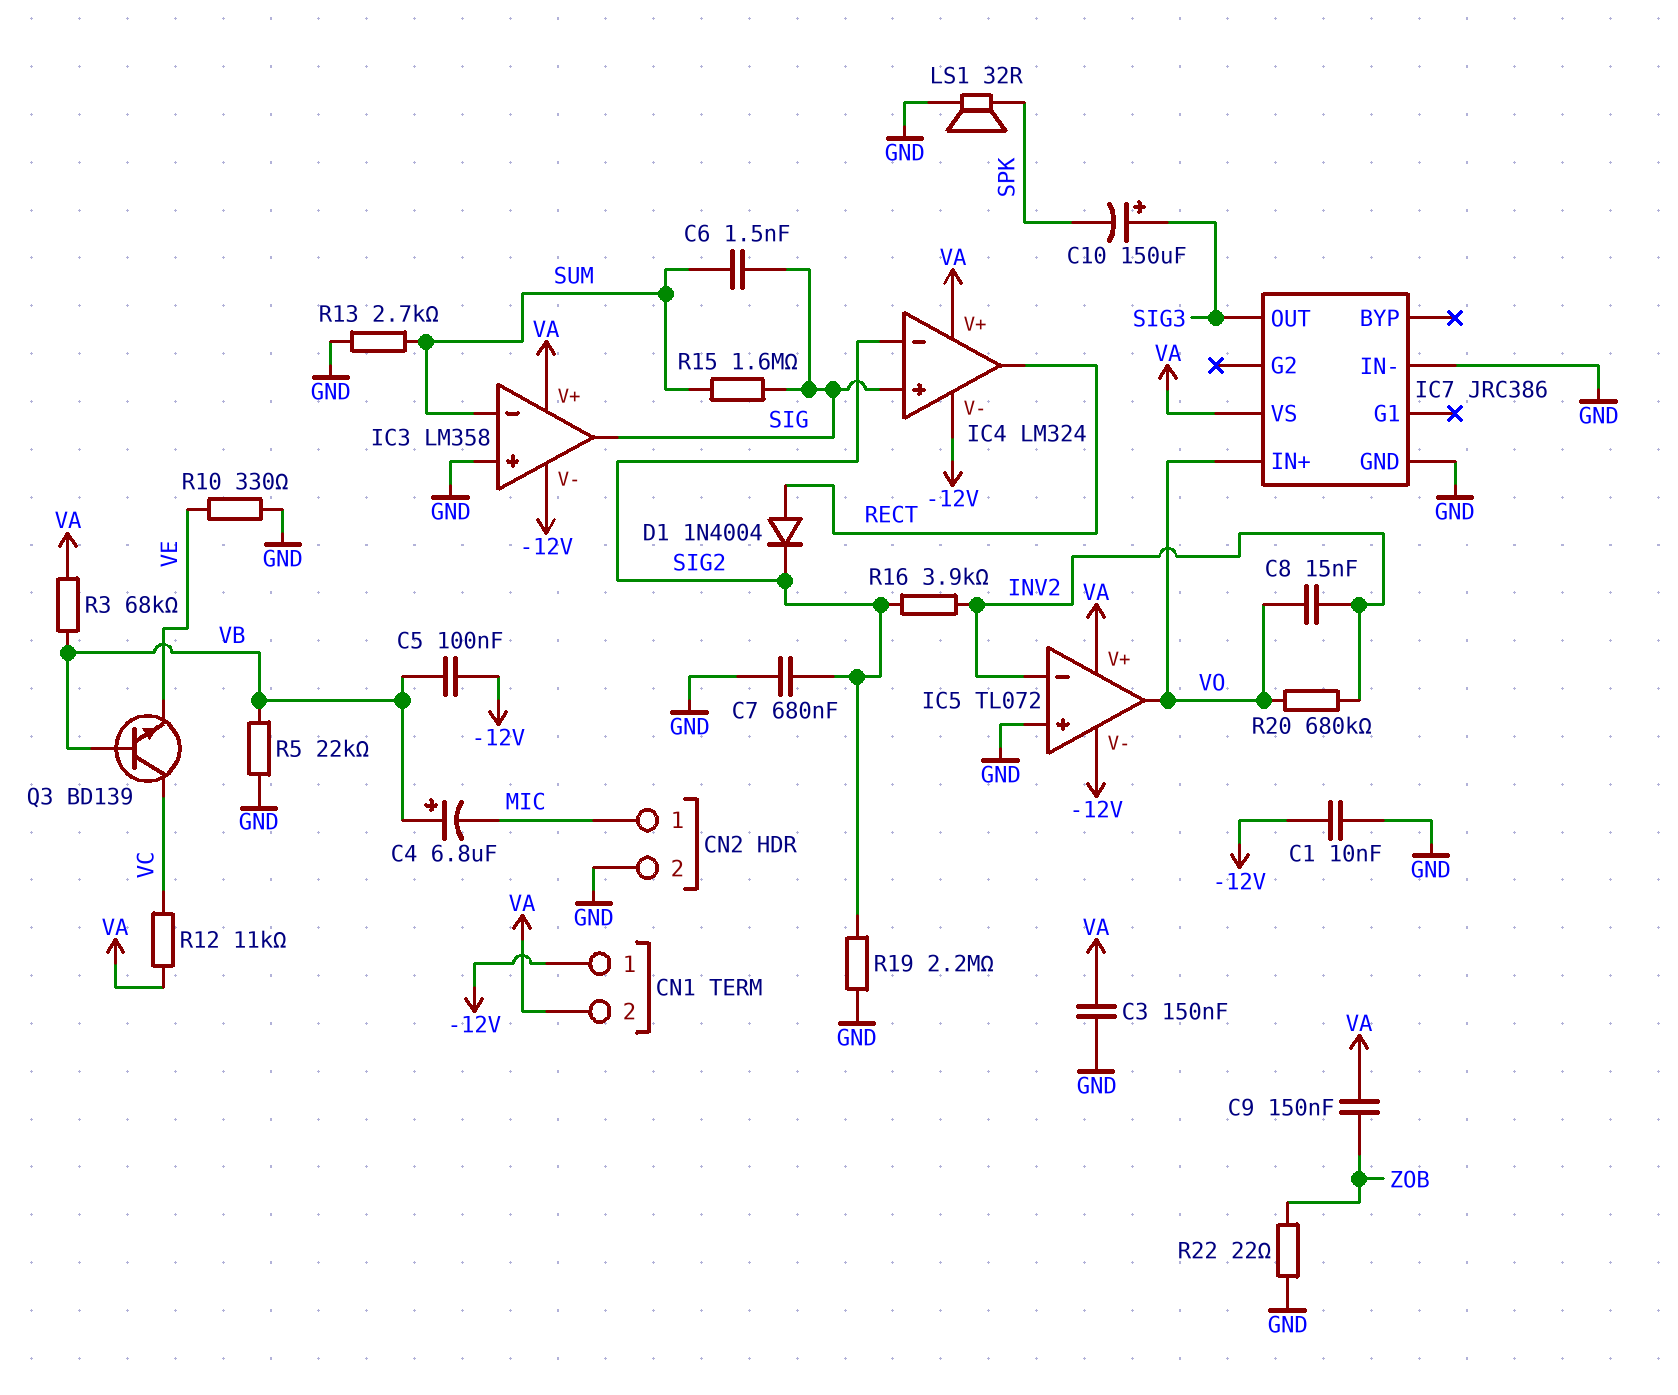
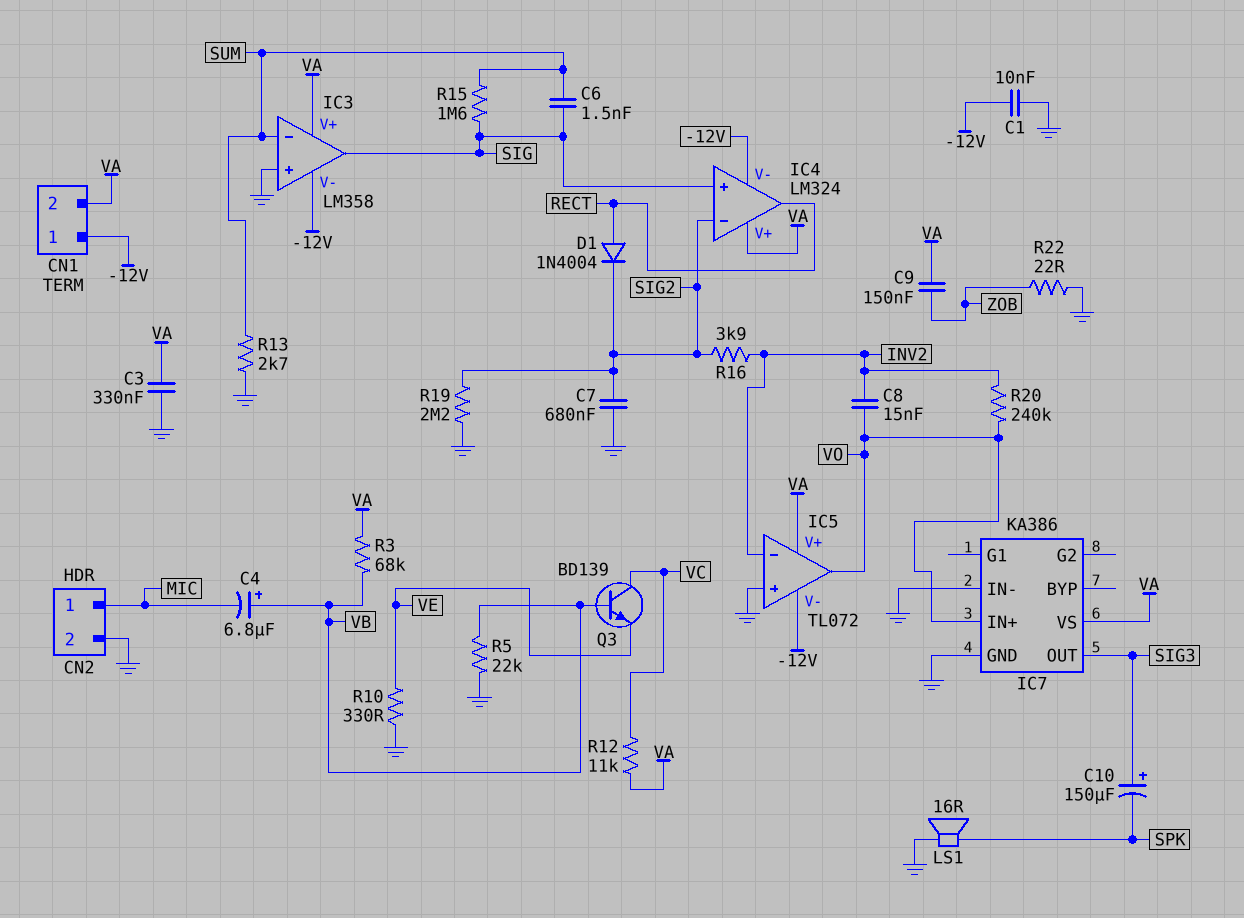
C3: 150nF (GND, VA) -> 330nF (GND, VA)
C5: 100nF (-12V, VB) -> none
IC7: JRC386 -> KA386
LS1: speaker 32R (GND, SPK) -> speaker 16R (GND, SPK)
R20: 680k (INV2, VO) -> 240k (INV2, VO)

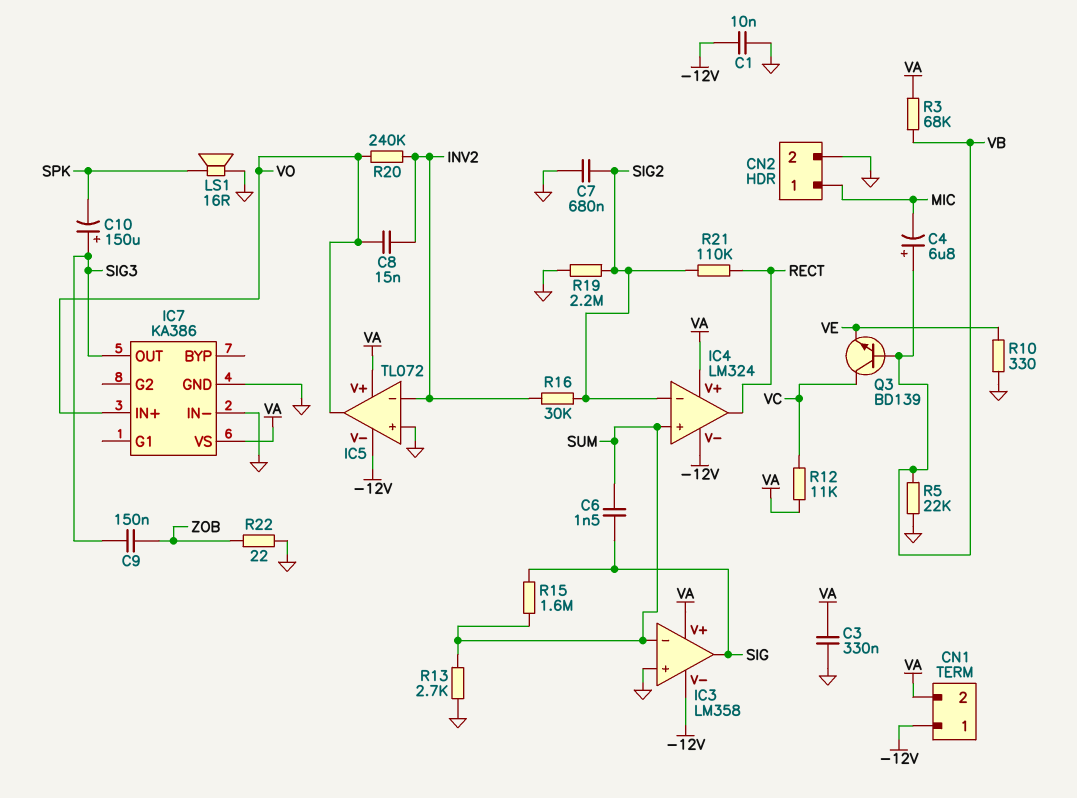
C9: 150nF (VA, ZOB) -> 150nF (SIG3, ZOB)
D1: diode 1N4004 (A RECT, K SIG2) -> none
IC4 pin in+: SIG -> SUM
R16: 3.9k (INV2, SIG2) -> 30k (INV2, SIG2)
R21: none -> 110k (RECT, SIG2)

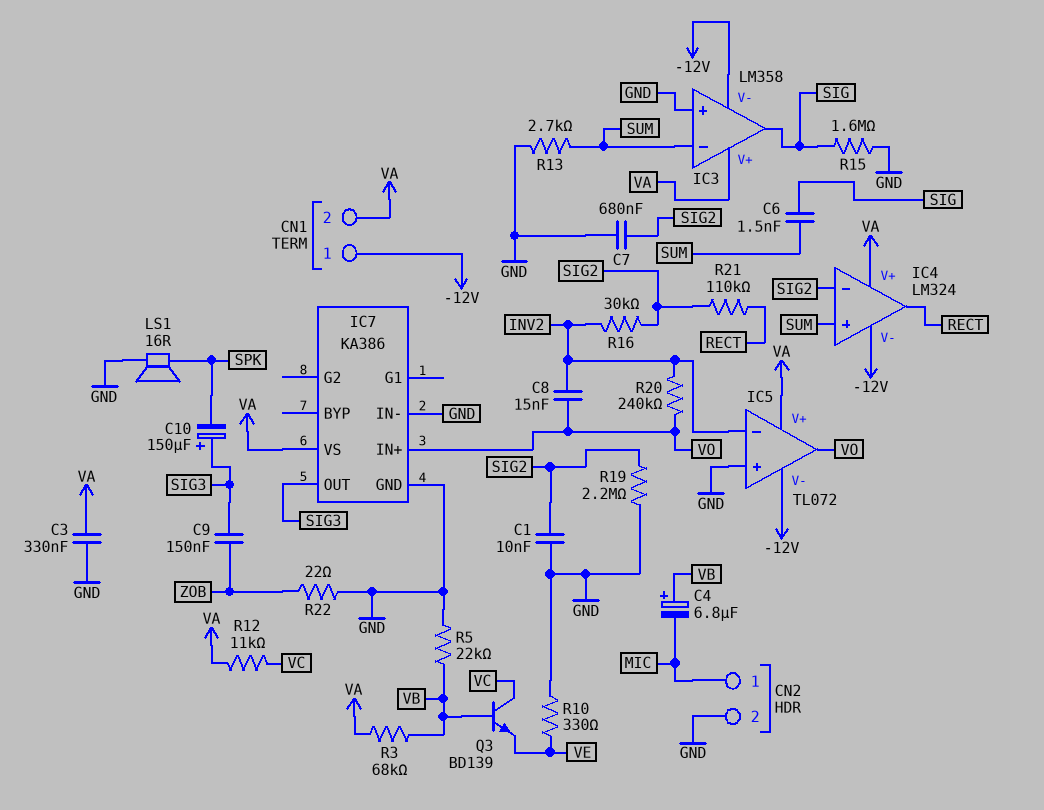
C1: 10nF (-12V, GND) -> 10nF (GND, SIG2)
R15: 1.6M (SIG, SUM) -> 1.6M (GND, SIG)

